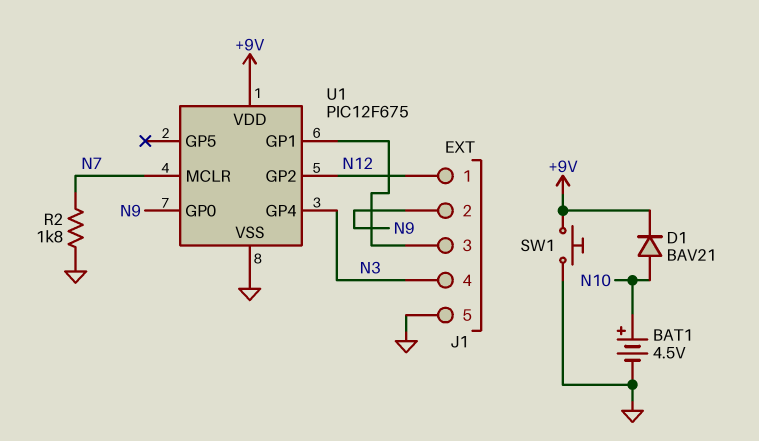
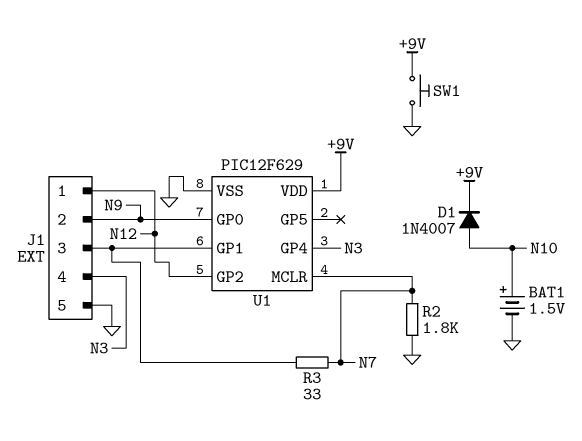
BAT1: 4.5V (plus N10, minus GND) -> 1.5V (plus N10, minus GND)
D1: diode BAV21 (A N10, K +9V) -> diode 1N4007 (A N10, K +9V)
R3: none -> 33 (J1/3, N7)
U1: PIC12F675 -> PIC12F629

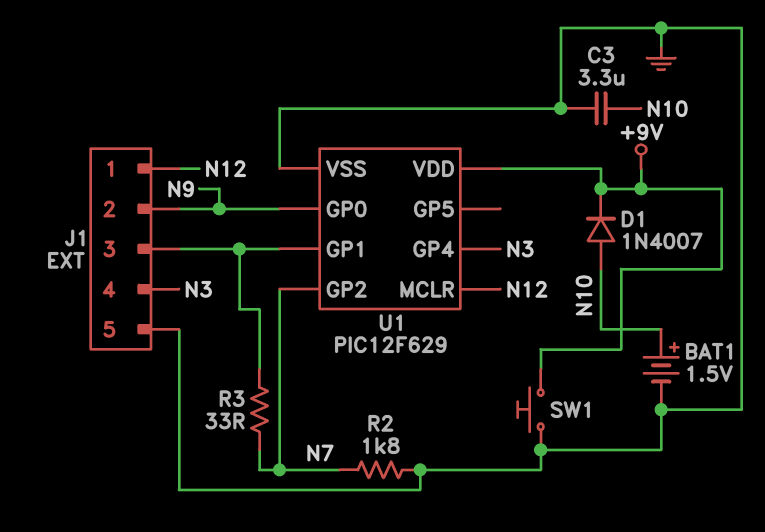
C3: none -> 3.3uF (GND, N10)
U1 pin GP2: N12 -> N7
U1 pin MCLR: N7 -> N12

